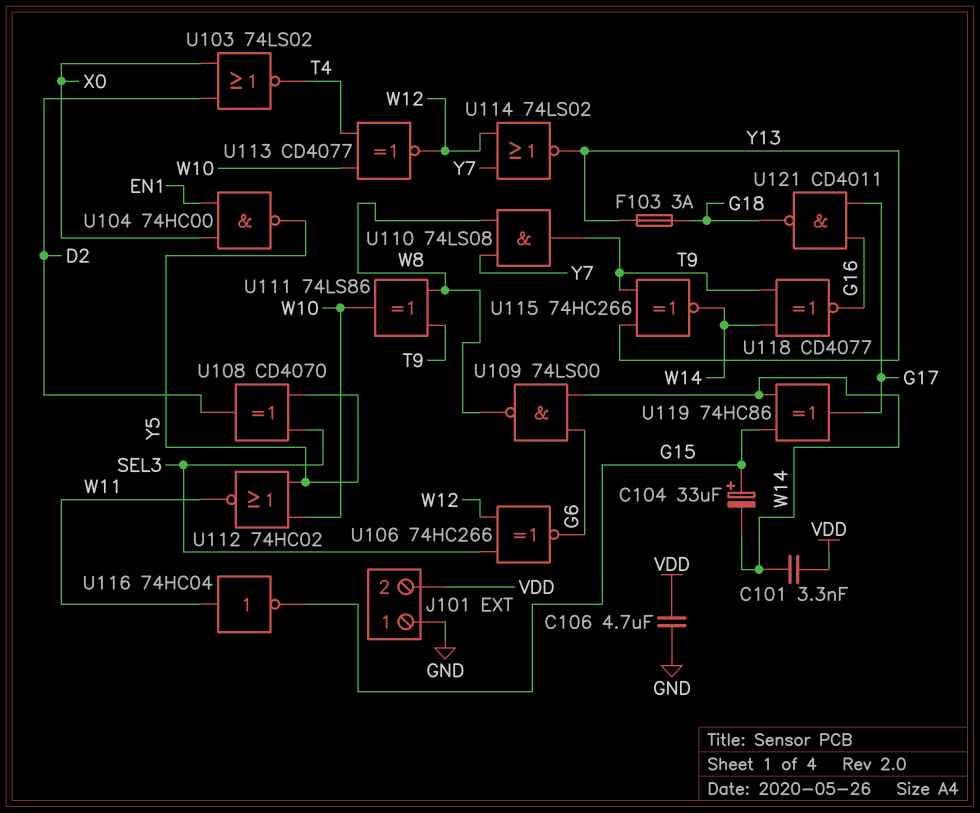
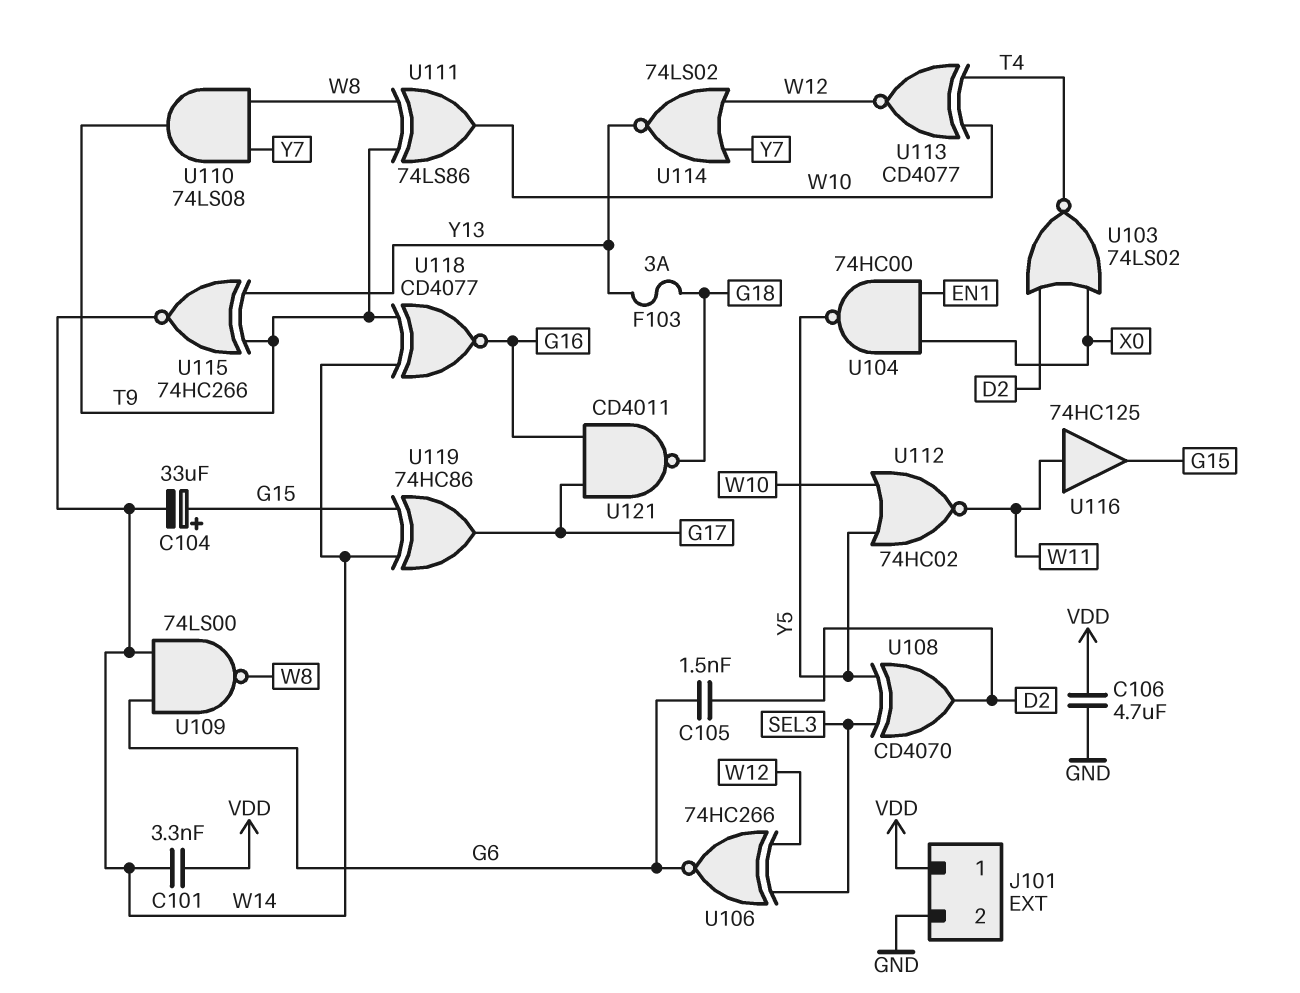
C105: none -> 1.5nF (D2, G6)
J101 pin 1: GND -> VDD
J101 pin 2: VDD -> GND
U116: NOT 74HC04 (in W11, out G15) -> buffer 74HC125 (in W11, out G15)

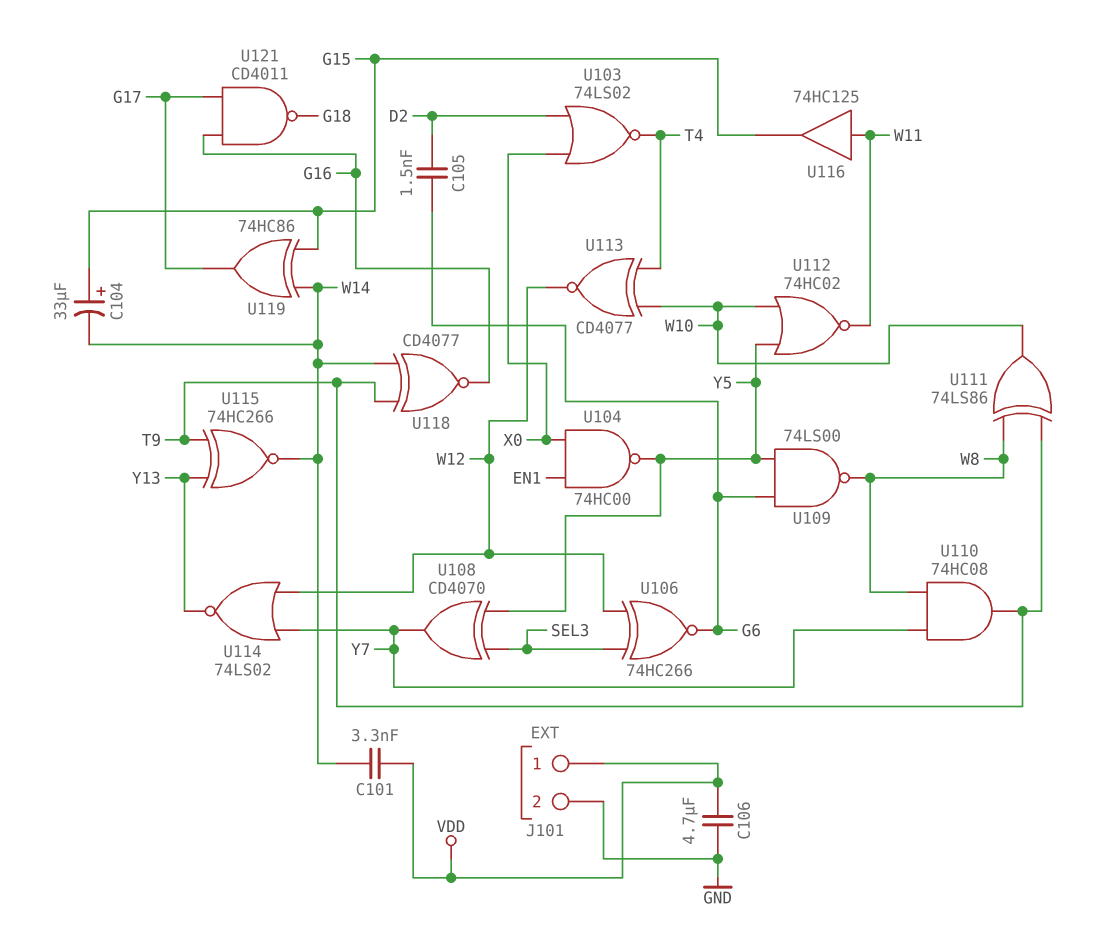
F103: 3A (G18, Y13) -> none
U108: XOR CD4070 (in SEL3, in Y5, out D2) -> XOR CD4070 (in SEL3, in Y5, out Y7)
U109: NAND 74LS00 (in G6, in W14, out W8) -> NAND 74LS00 (in G6, in Y5, out W8)
U110: AND 74LS08 (in W8, in Y7, out T9) -> AND 74HC08 (in W8, in Y7, out T9)

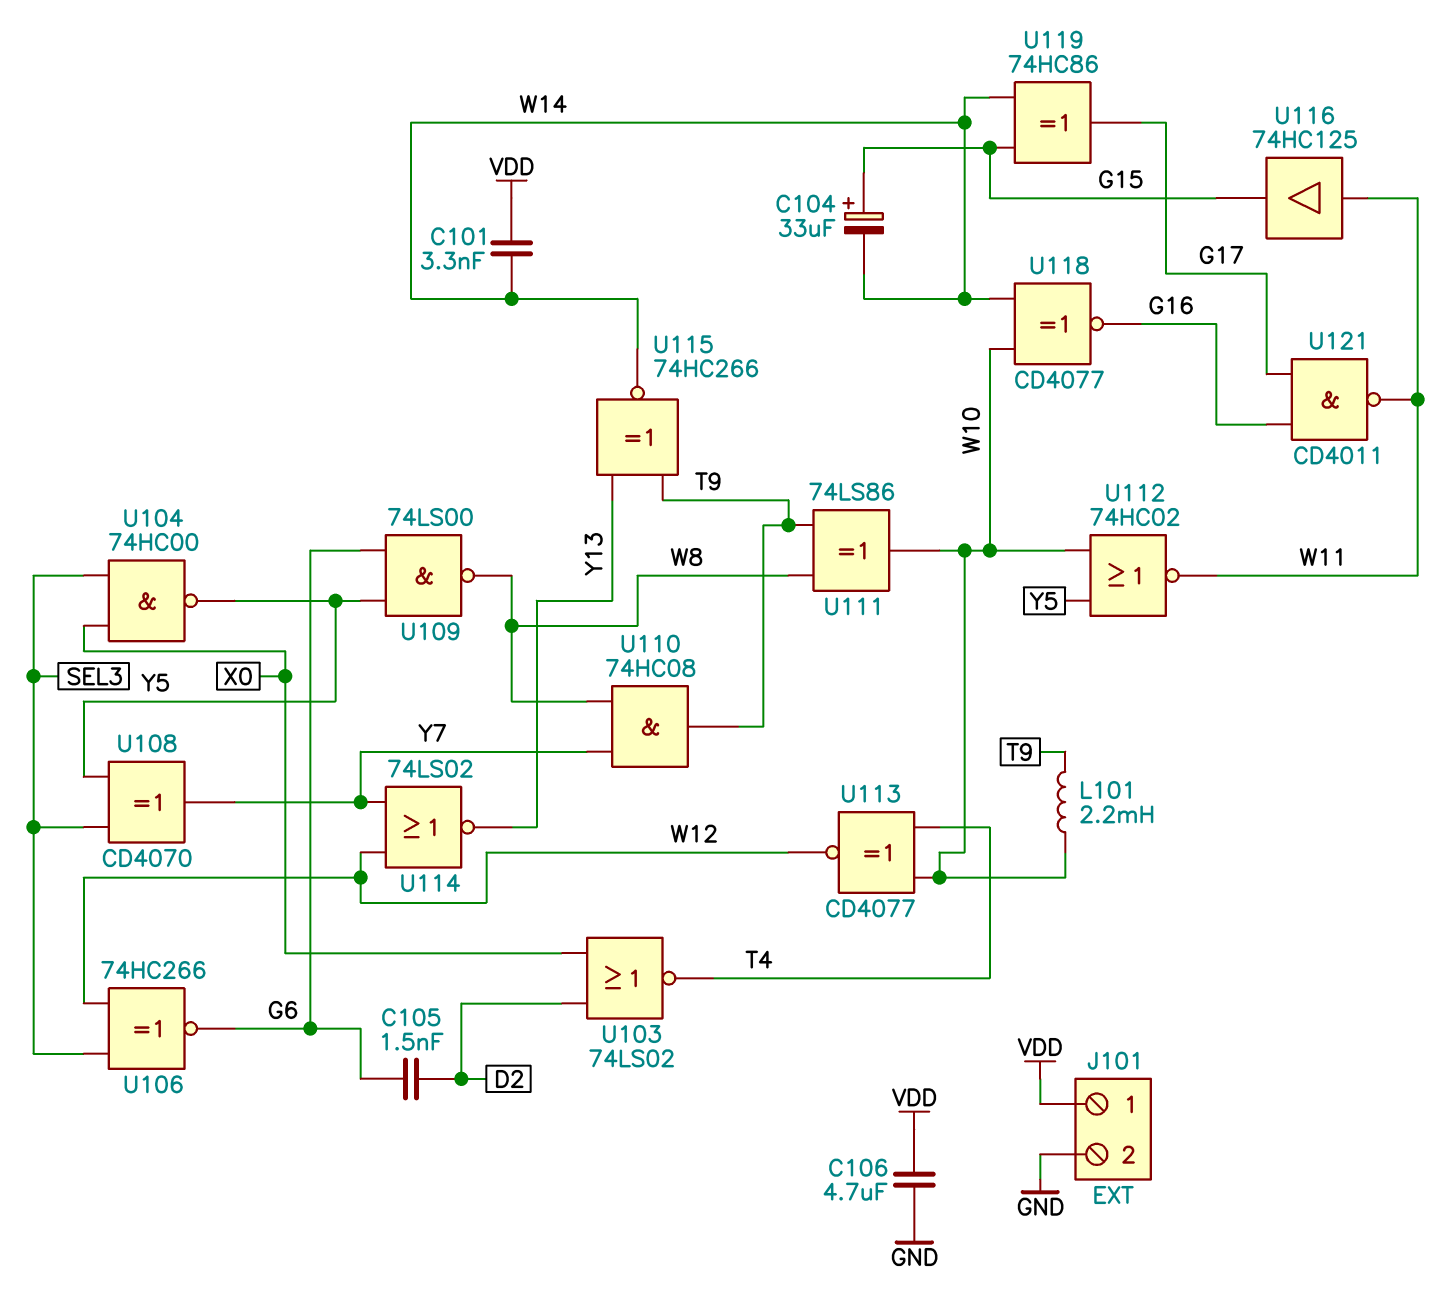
L101: none -> 2.2mH (T9, W10)
U104: NAND 74HC00 (in EN1, in X0, out Y5) -> NAND 74HC00 (in SEL3, in X0, out Y5)
U118: XNOR CD4077 (in T9, in W14, out G16) -> XNOR CD4077 (in W10, in W14, out G16)
U121: NAND CD4011 (in G16, in G17, out G18) -> NAND CD4011 (in G16, in G17, out W11)

